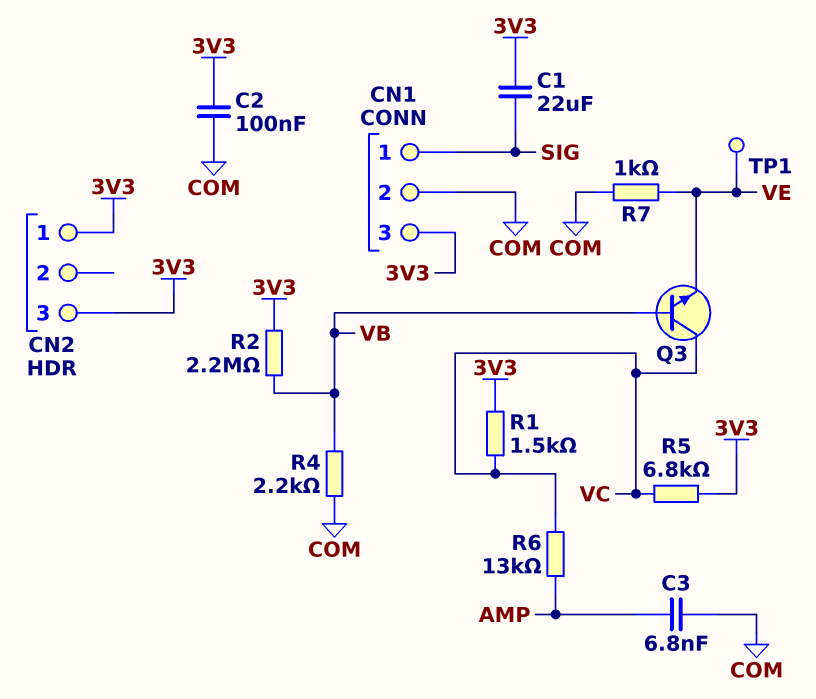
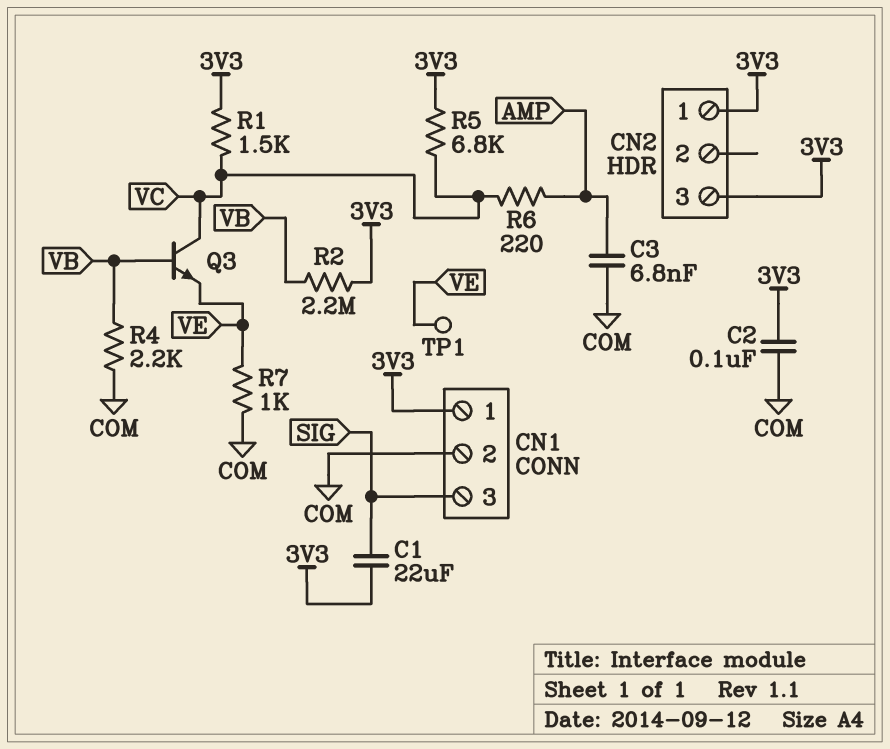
CN1 pin 1: SIG -> 3V3
CN1 pin 3: 3V3 -> SIG
R6: 13k (AMP, VC) -> 220 (AMP, VC)

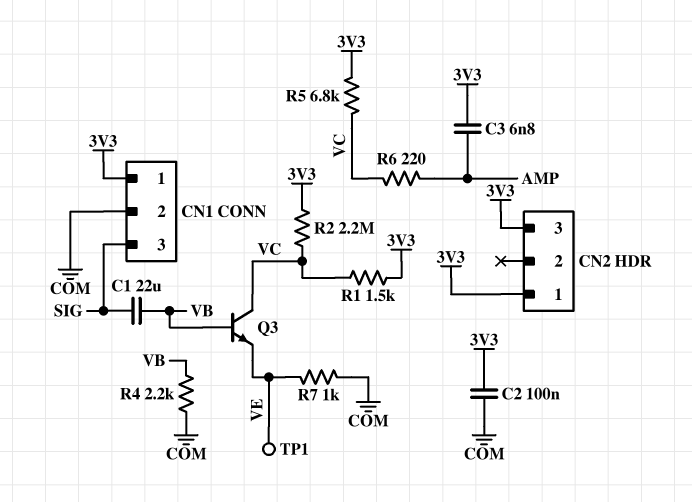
C1: 22uF (3V3, SIG) -> 22uF (SIG, VB)
C3: 6.8nF (AMP, COM) -> 6.8nF (3V3, AMP)
R2: 2.2M (3V3, VB) -> 2.2M (3V3, VC)

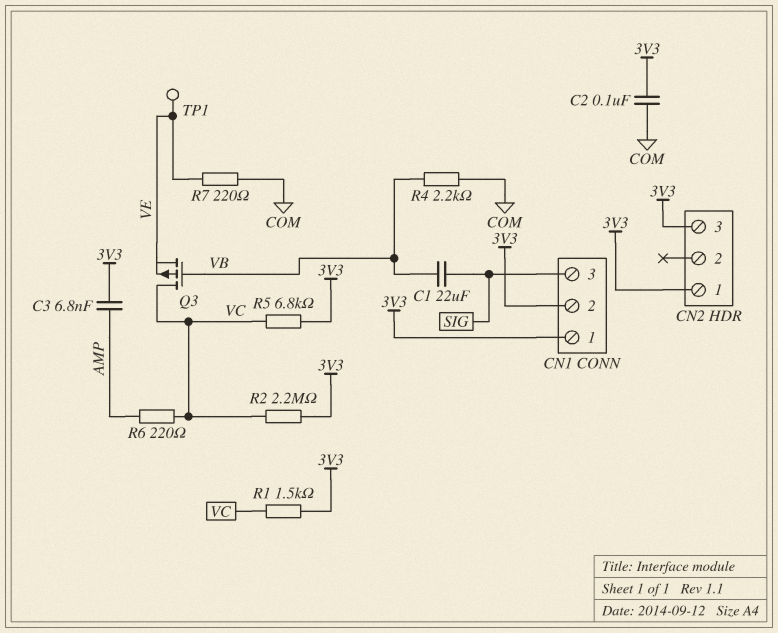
CN1 pin 2: COM -> 3V3
Q3: NPN (B VB, C VC, E VE) -> PMOS (G VB, D VC, S VE)
R7: 1k (COM, VE) -> 220 (COM, VE)

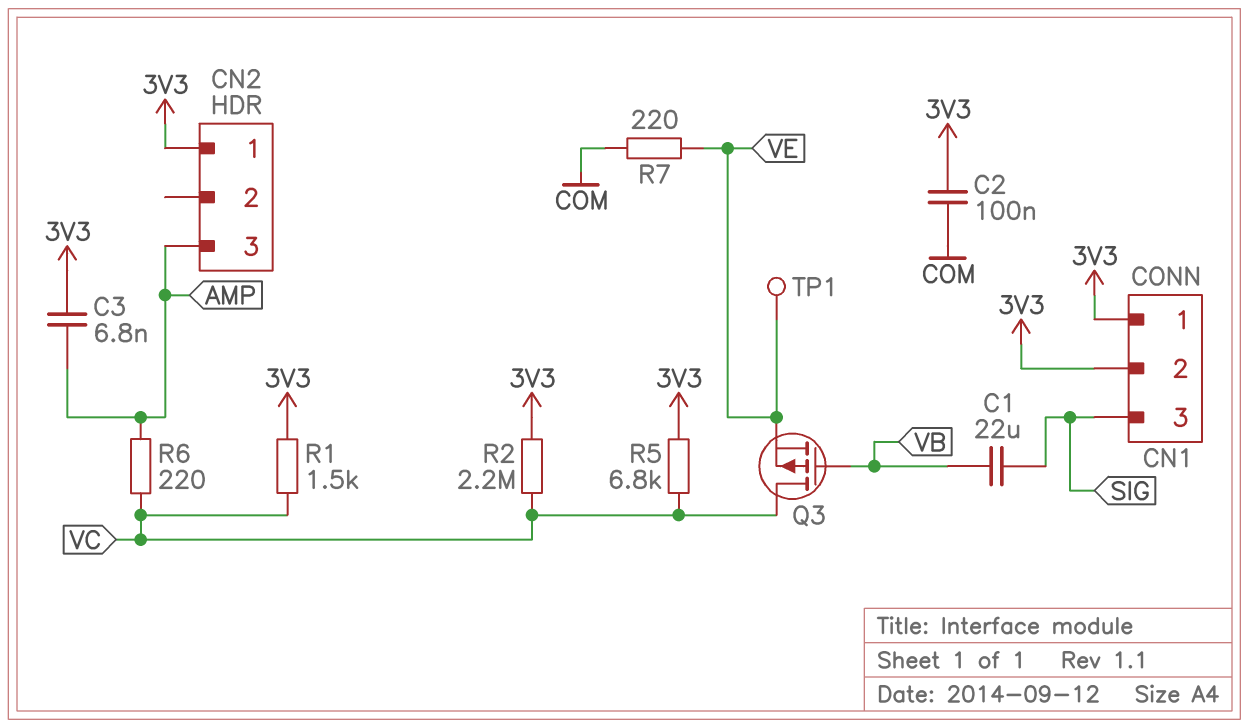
CN2 pin 3: 3V3 -> AMP
R4: 2.2k (COM, VB) -> none

